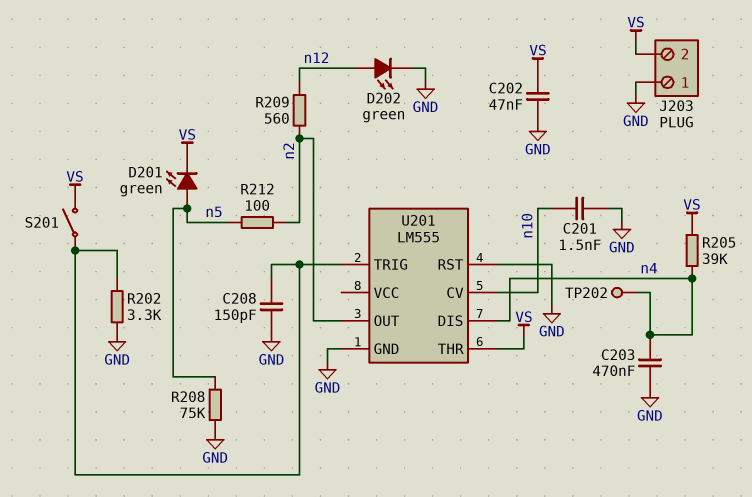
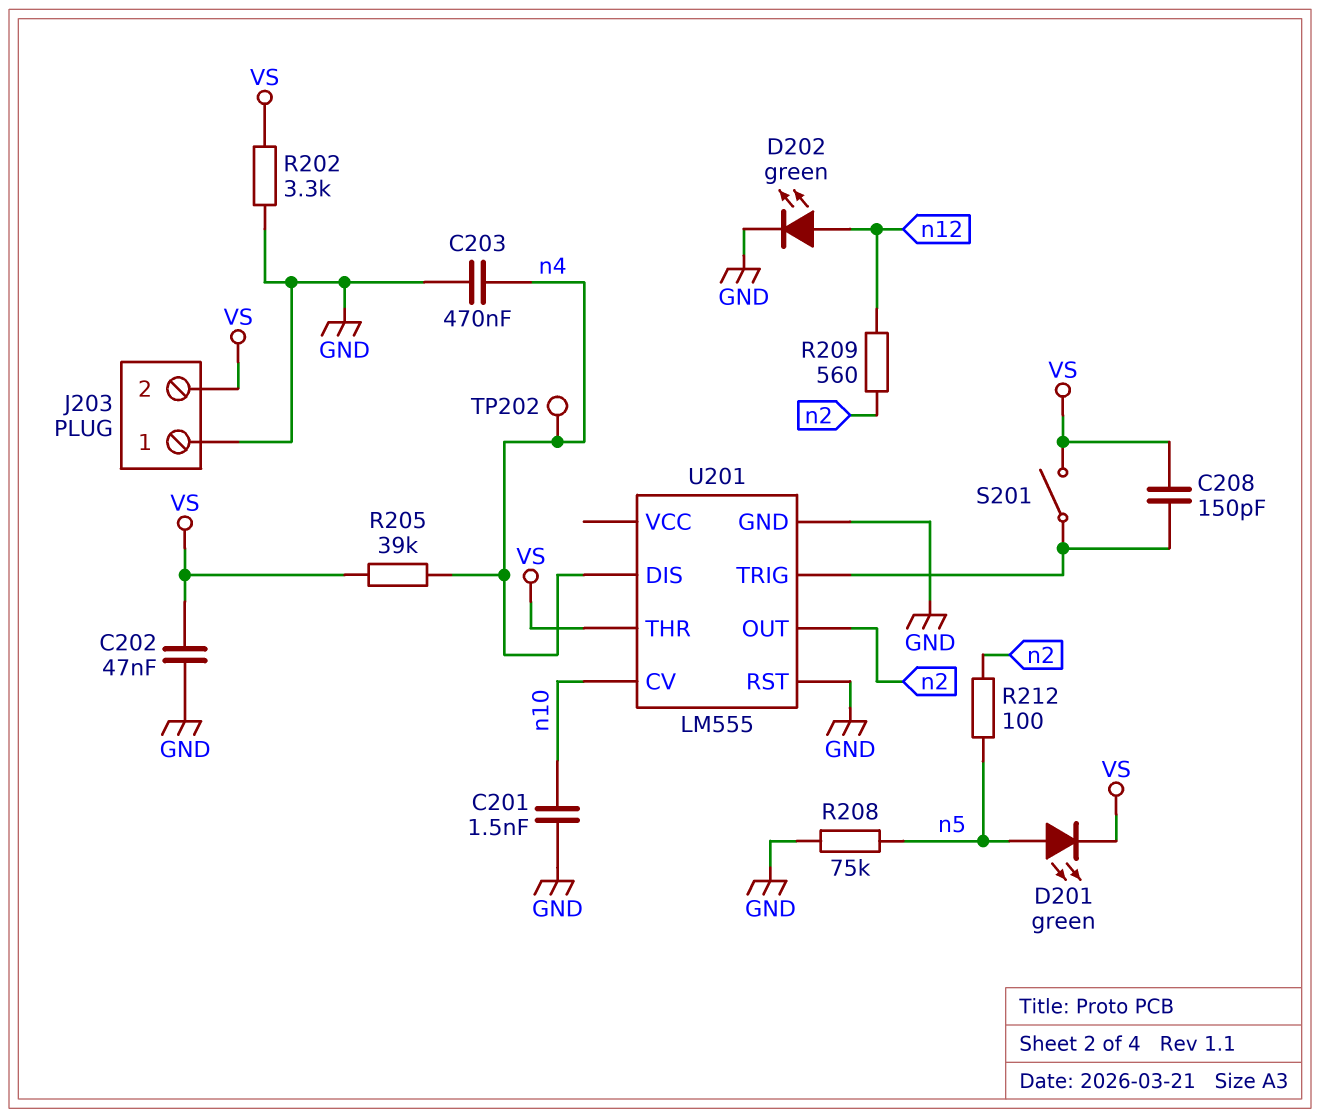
C208: 150pF (GND, U201/TRIG) -> 150pF (U201/TRIG, VS)
R202: 3.3k (GND, U201/TRIG) -> 3.3k (GND, VS)

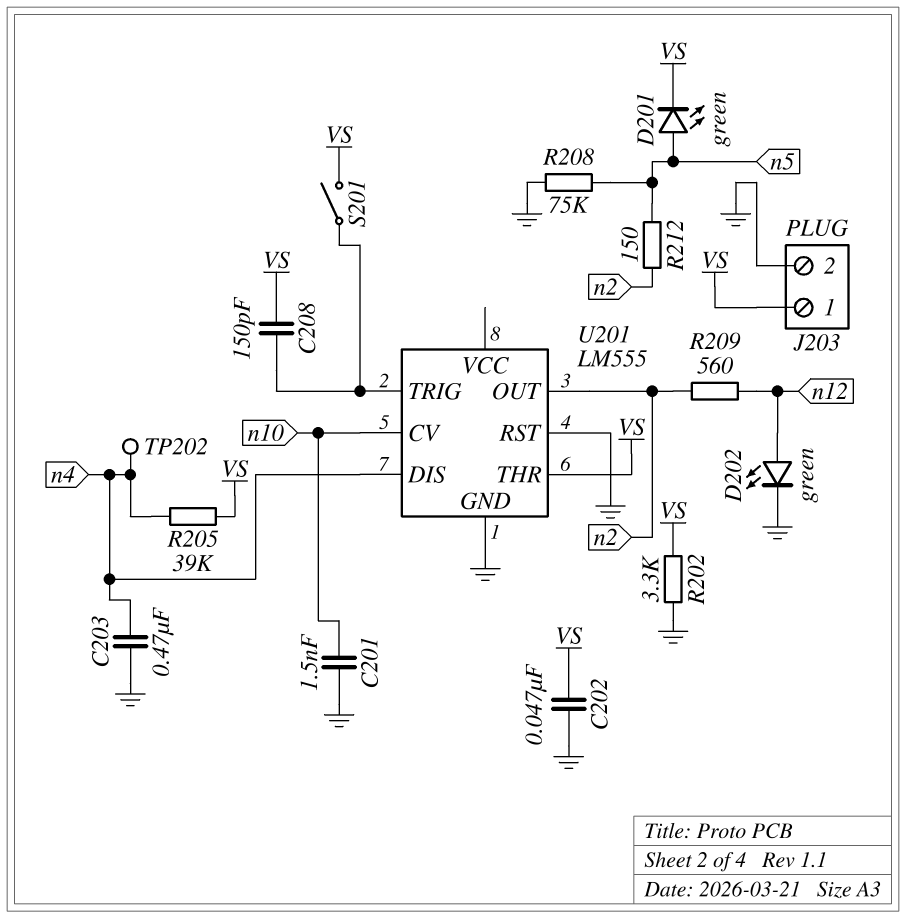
J203 pin 1: GND -> VS
J203 pin 2: VS -> GND
R212: 100 (n2, n5) -> 150 (n2, n5)

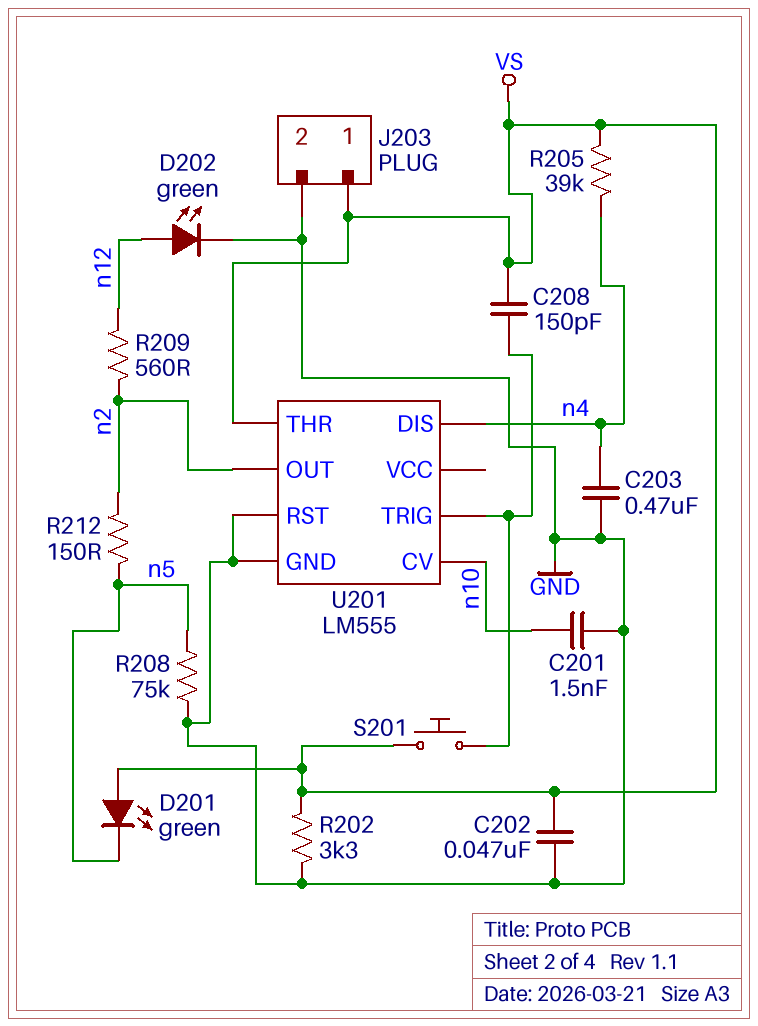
D201: LED green (A n5, K VS) -> LED green (A VS, K n5)
S201: switch (U201/TRIG, VS) -> button (U201/TRIG, VS)
TP202: test point (n4) -> none

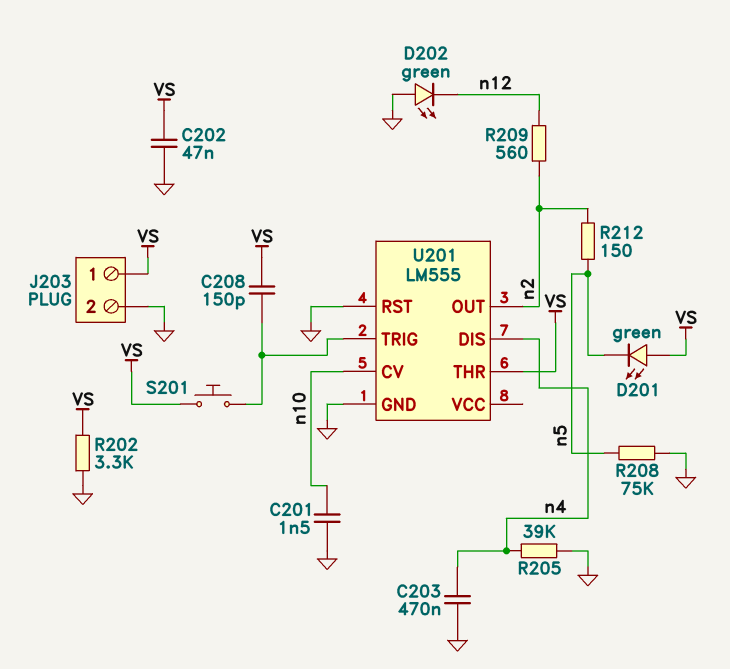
D202: LED green (A n12, K GND) -> LED green (A GND, K n12)
R205: 39k (VS, n4) -> 39k (GND, n4)

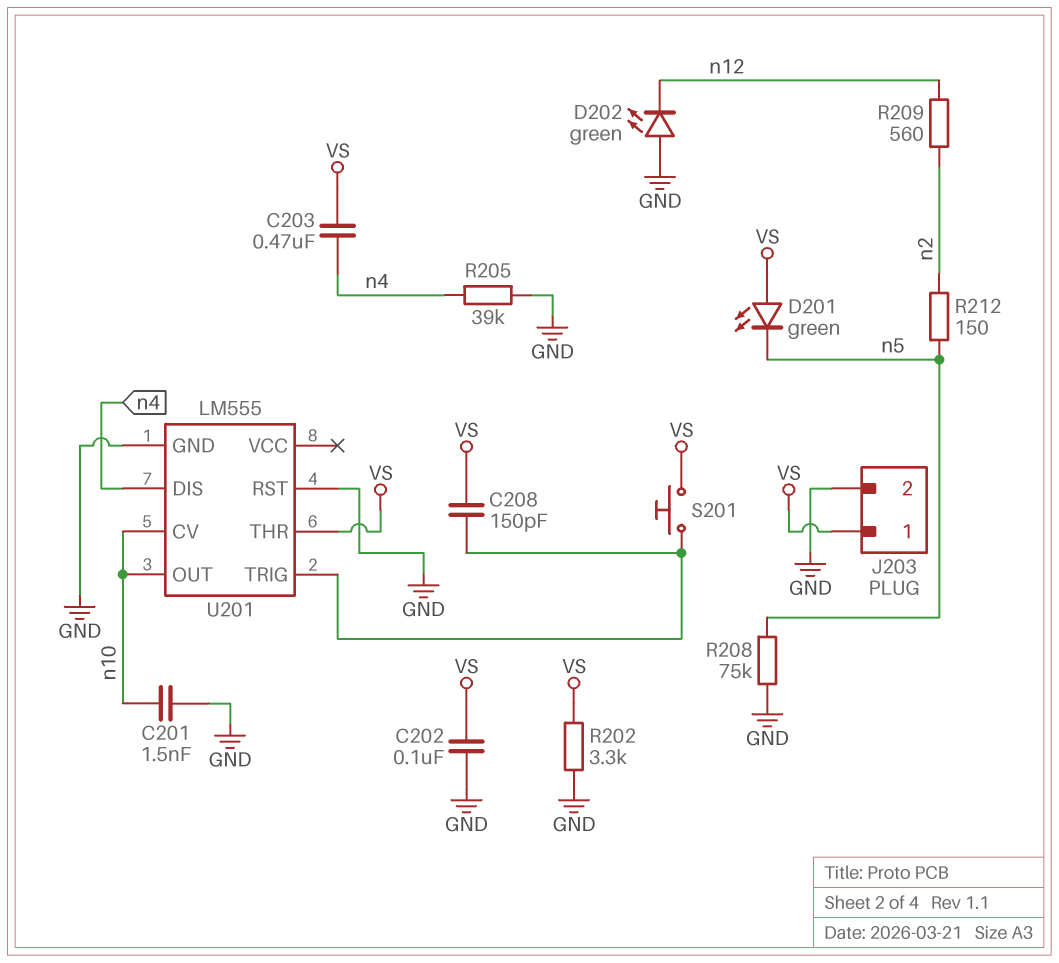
C202: 47nF (GND, VS) -> 100nF (GND, VS)
C203: 470nF (GND, n4) -> 470nF (VS, n4)
U201 pin OUT: n2 -> n10

